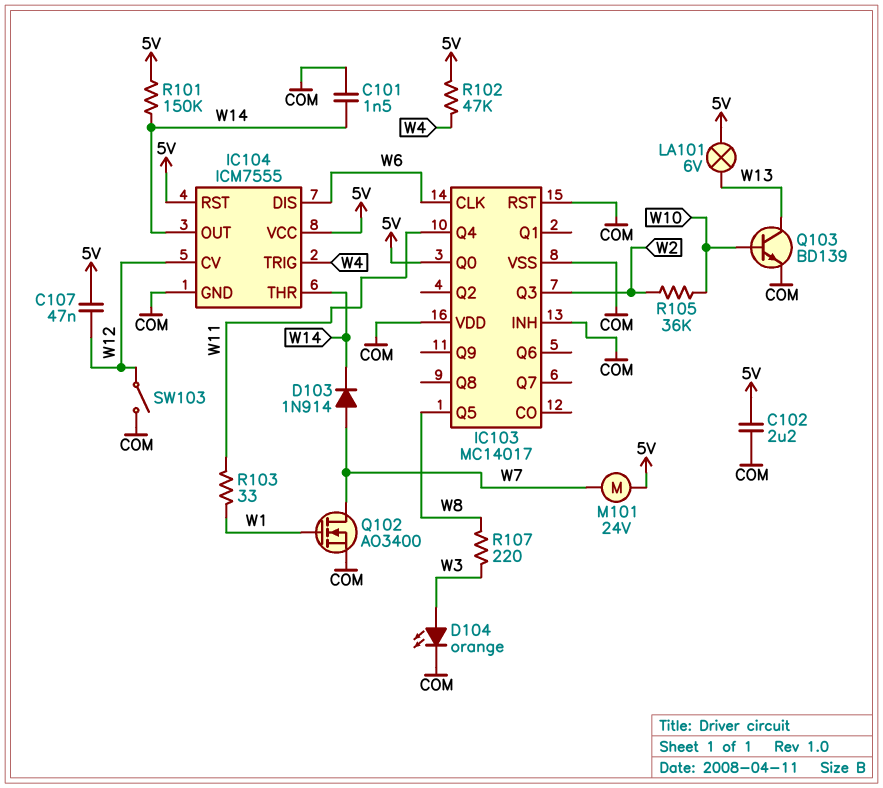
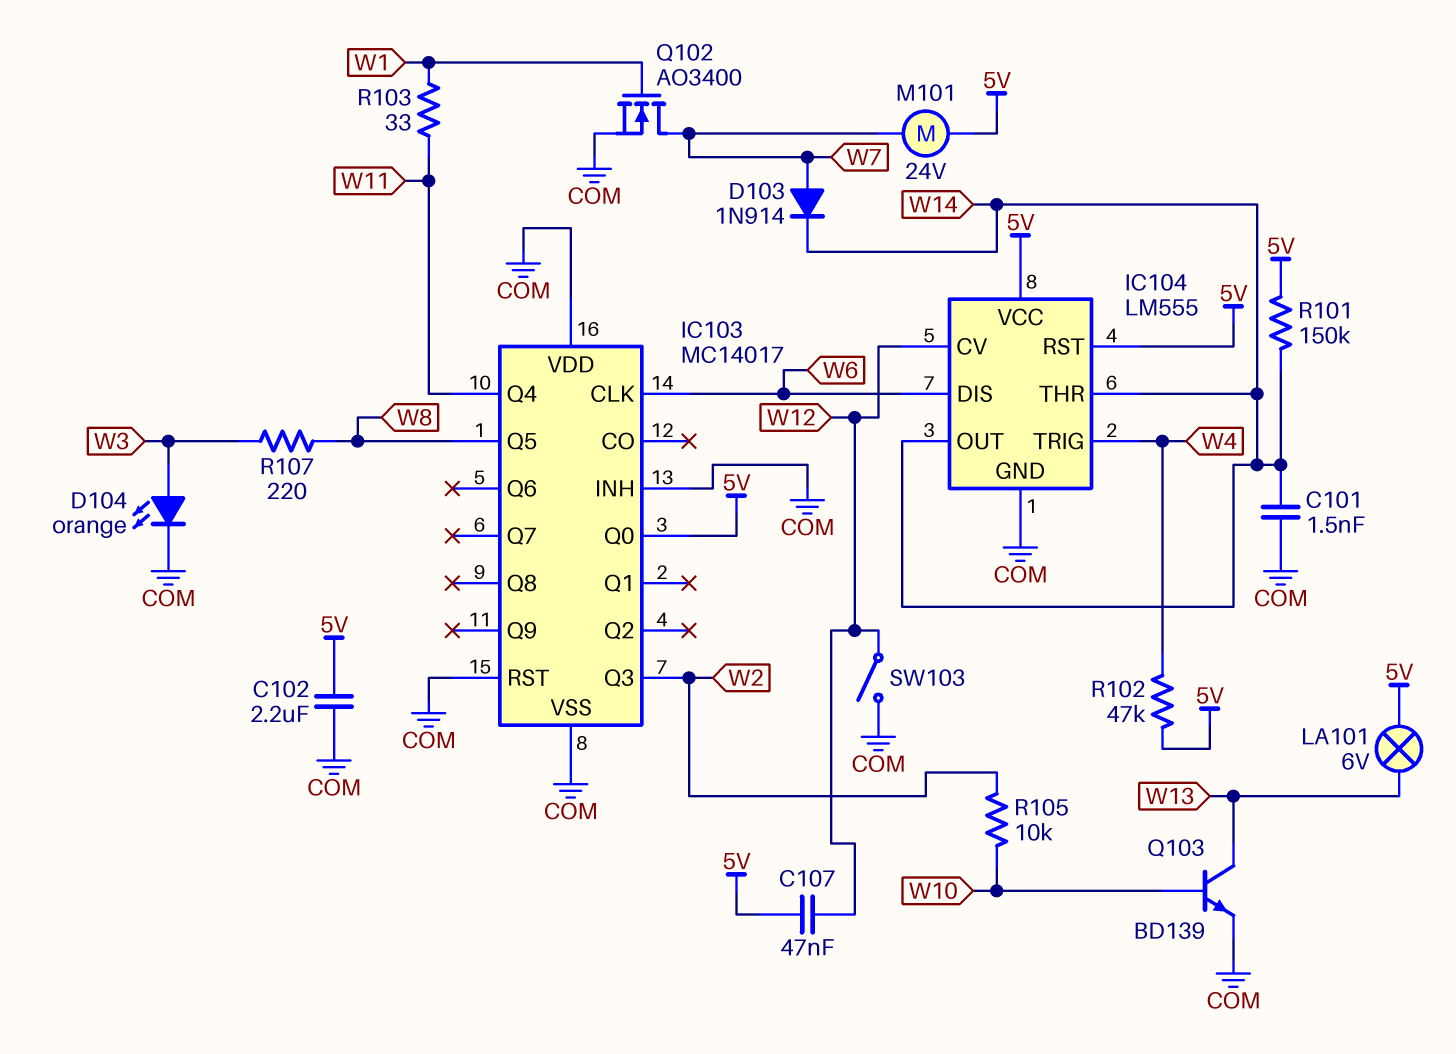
IC104: ICM7555 -> LM555
R105: 36k (W2, W10) -> 10k (W2, W10)

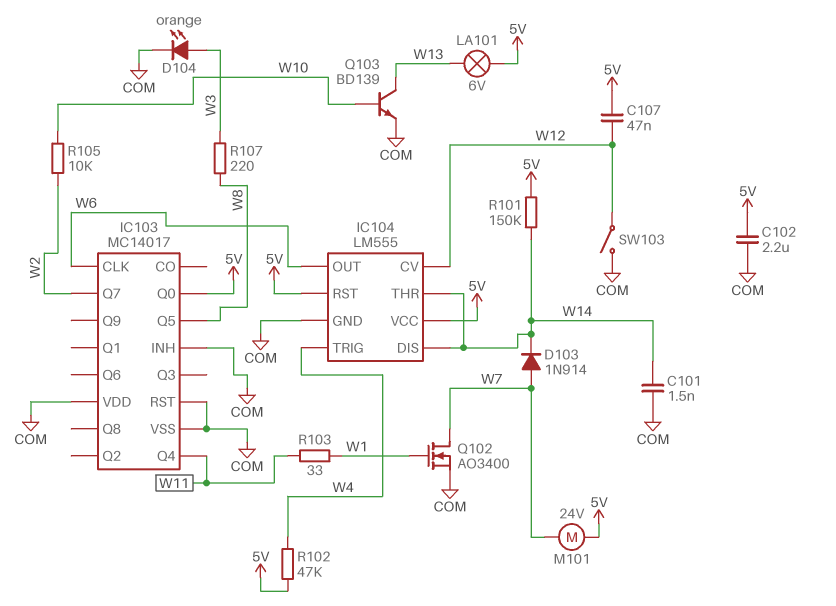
IC103 pin Q3: W2 -> none
IC103 pin Q7: none -> W2
IC104 pin DIS: W6 -> W14
IC104 pin OUT: W14 -> W6

